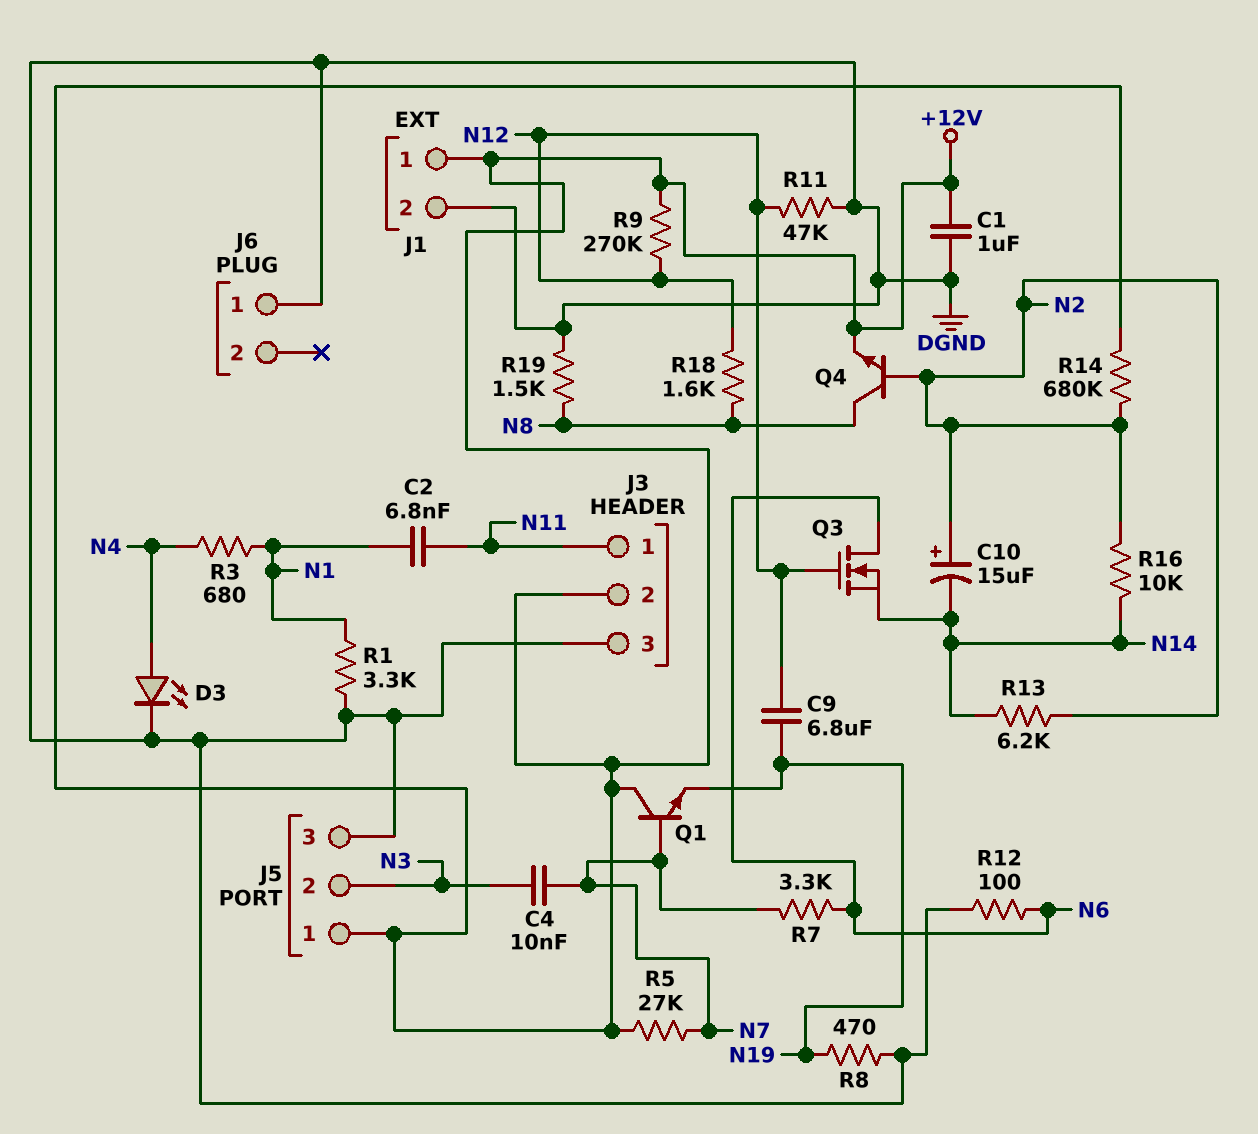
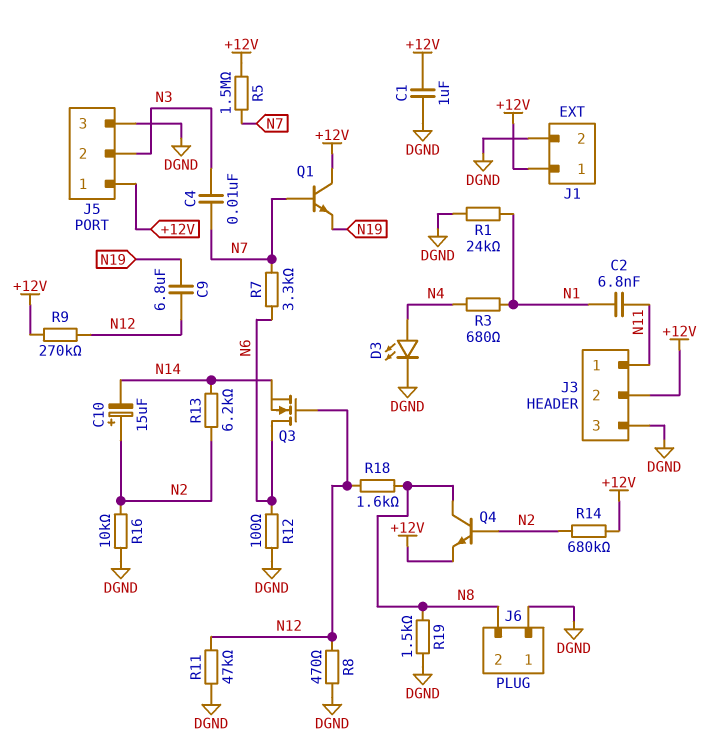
J6 pin 2: none -> N8
R1: 3.3k (DGND, N1) -> 24k (DGND, N1)
R5: 27k (+12V, N7) -> 1.5M (+12V, N7)
R8: 470 (DGND, N19) -> 470 (DGND, N12)
R16: 10k (N2, N14) -> 10k (DGND, N2)

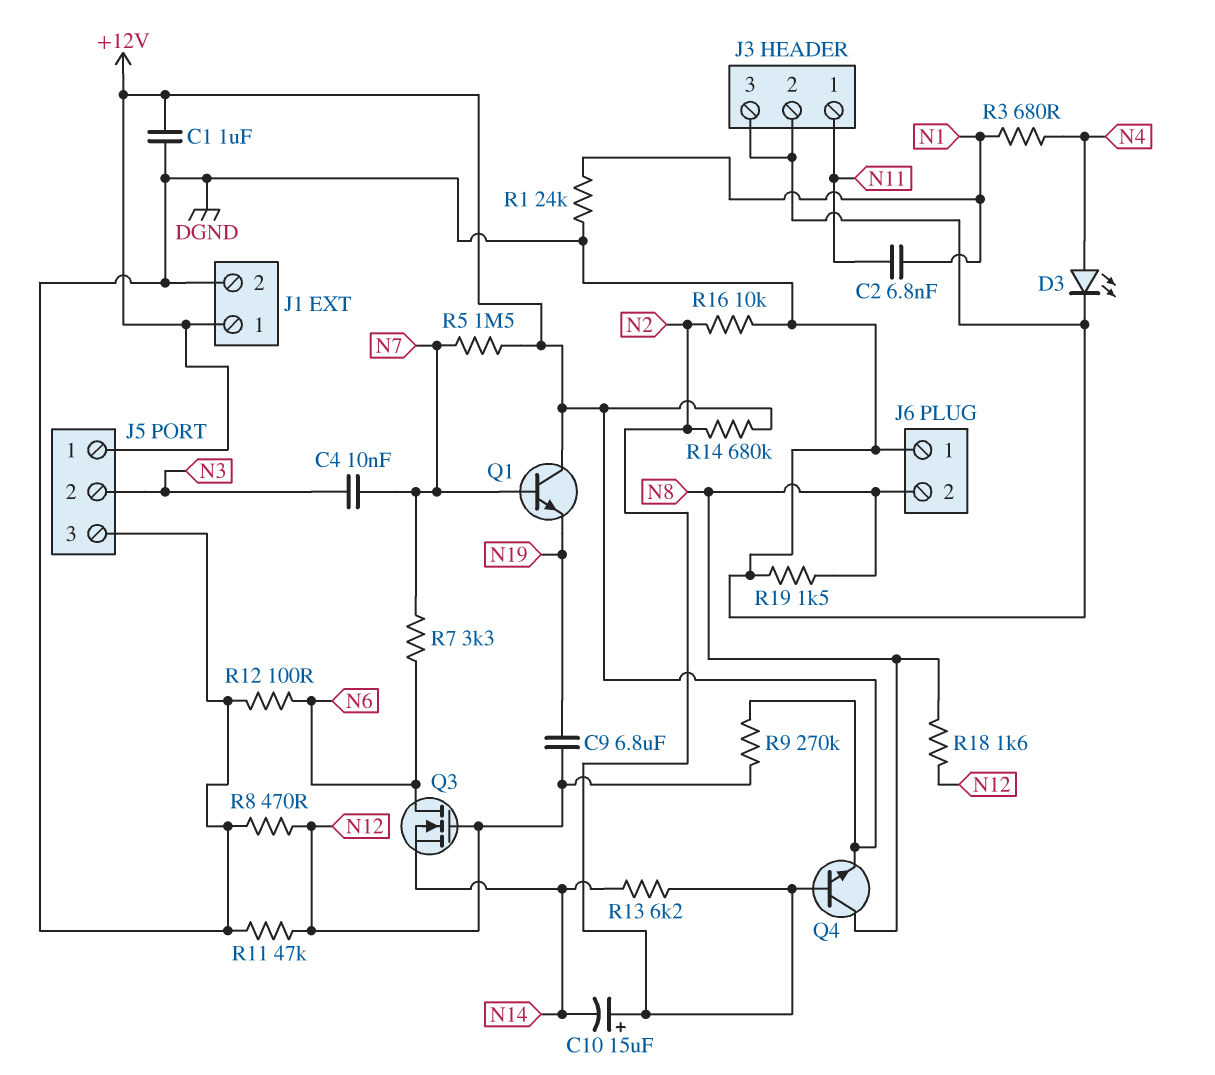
J3 pin 2: +12V -> DGND

